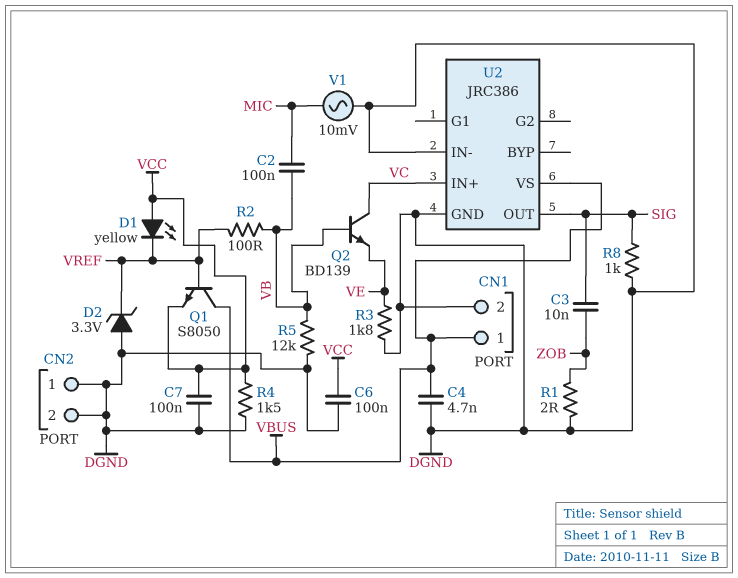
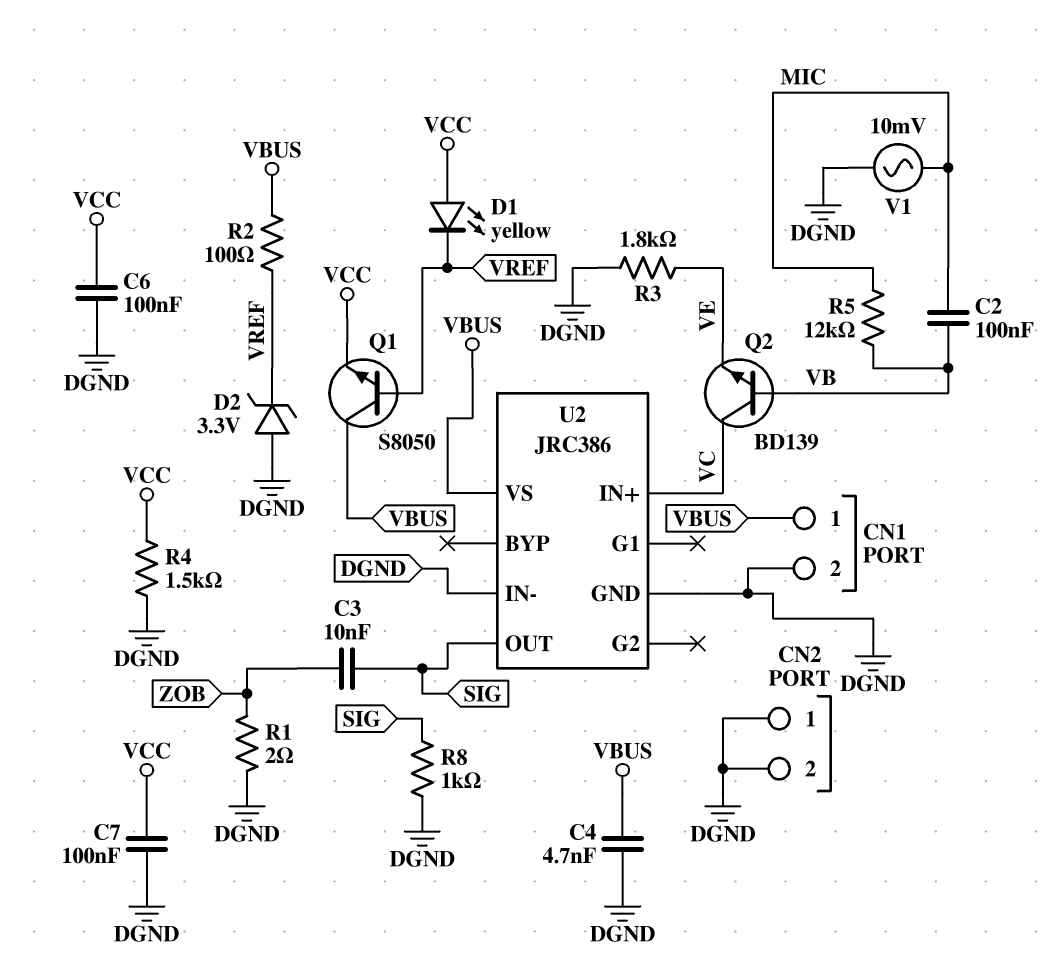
R2: 100 (VB, VREF) -> 100 (VBUS, VREF)
R5: 12k (DGND, VB) -> 12k (MIC, VB)

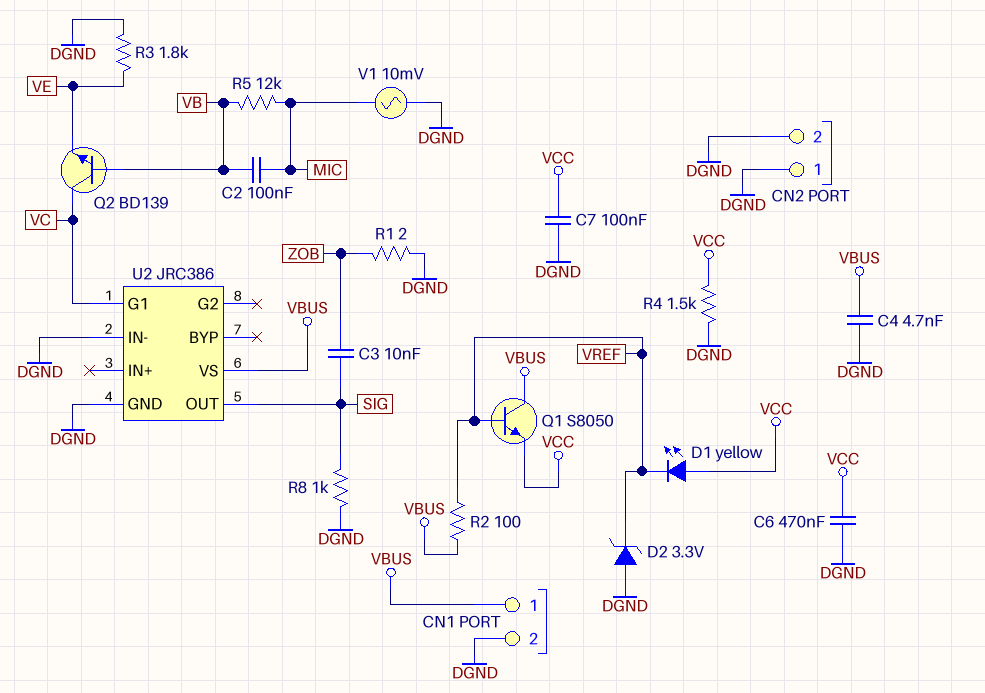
C6: 100nF (DGND, VCC) -> 470nF (DGND, VCC)
U2 pin G1: none -> VC
U2 pin IN+: VC -> none

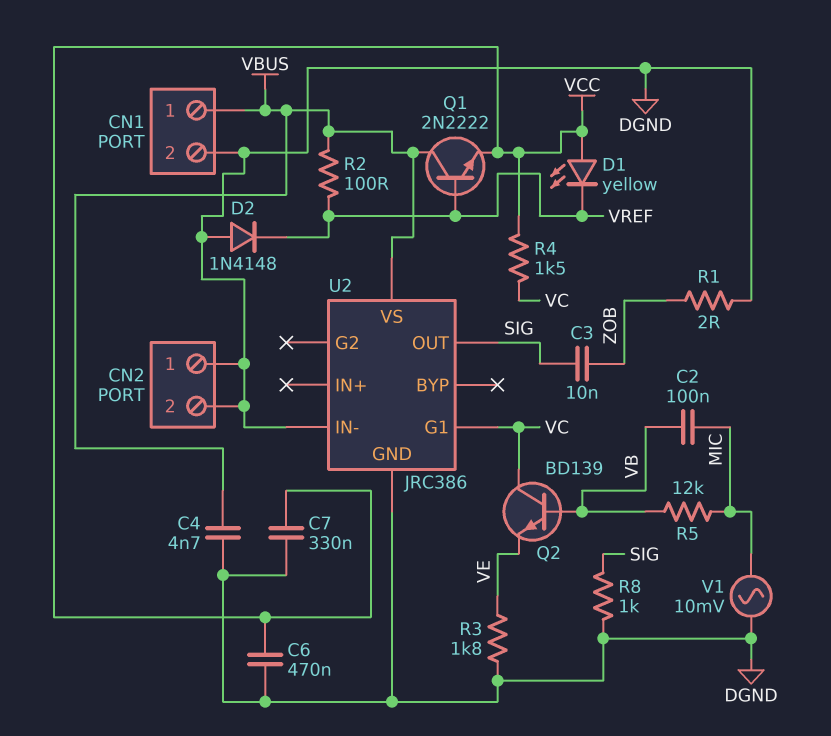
C7: 100nF (DGND, VCC) -> 330nF (DGND, VCC)
D2: zener 3.3V (A DGND, K VREF) -> diode 1N4148 (A DGND, K VREF)
Q1: NPN S8050 (B VREF, C VBUS, E VCC) -> NPN 2N2222 (B VREF, C VBUS, E VCC)
R4: 1.5k (DGND, VCC) -> 1.5k (VC, VCC)

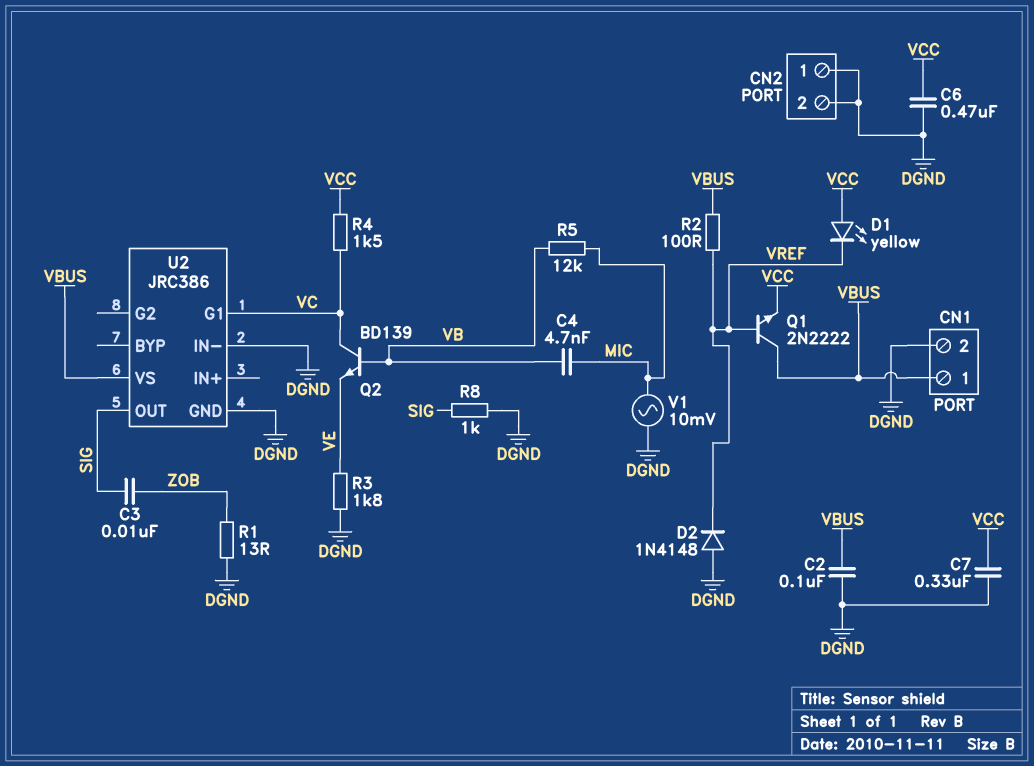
C2: 100nF (MIC, VB) -> 100nF (DGND, VBUS)
C4: 4.7nF (DGND, VBUS) -> 4.7nF (MIC, VB)
R1: 2 (DGND, ZOB) -> 13 (DGND, ZOB)

